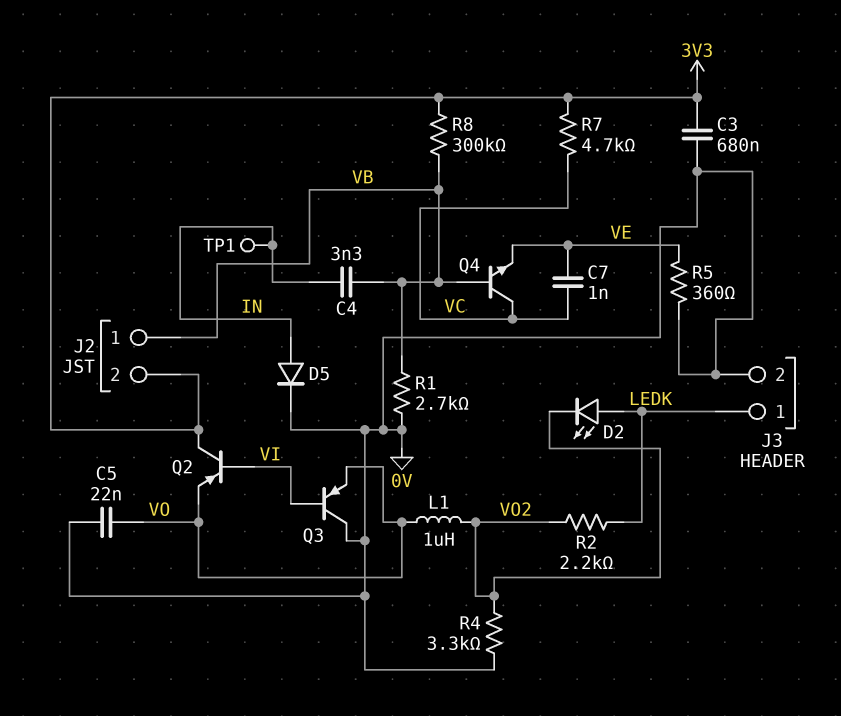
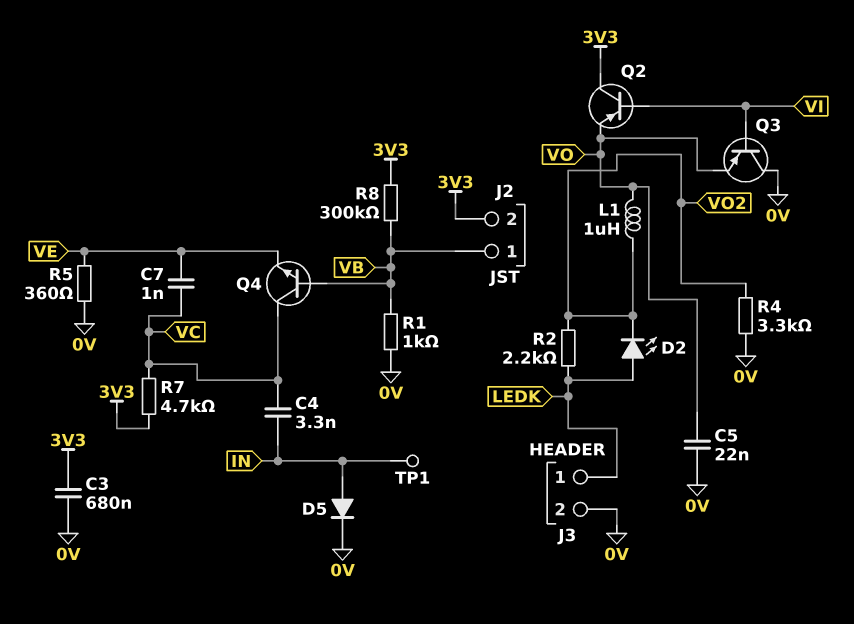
C4: 3.3nF (IN, VB) -> 3.3nF (IN, VC)
R1: 2.7k (0V, VB) -> 1k (0V, VB)

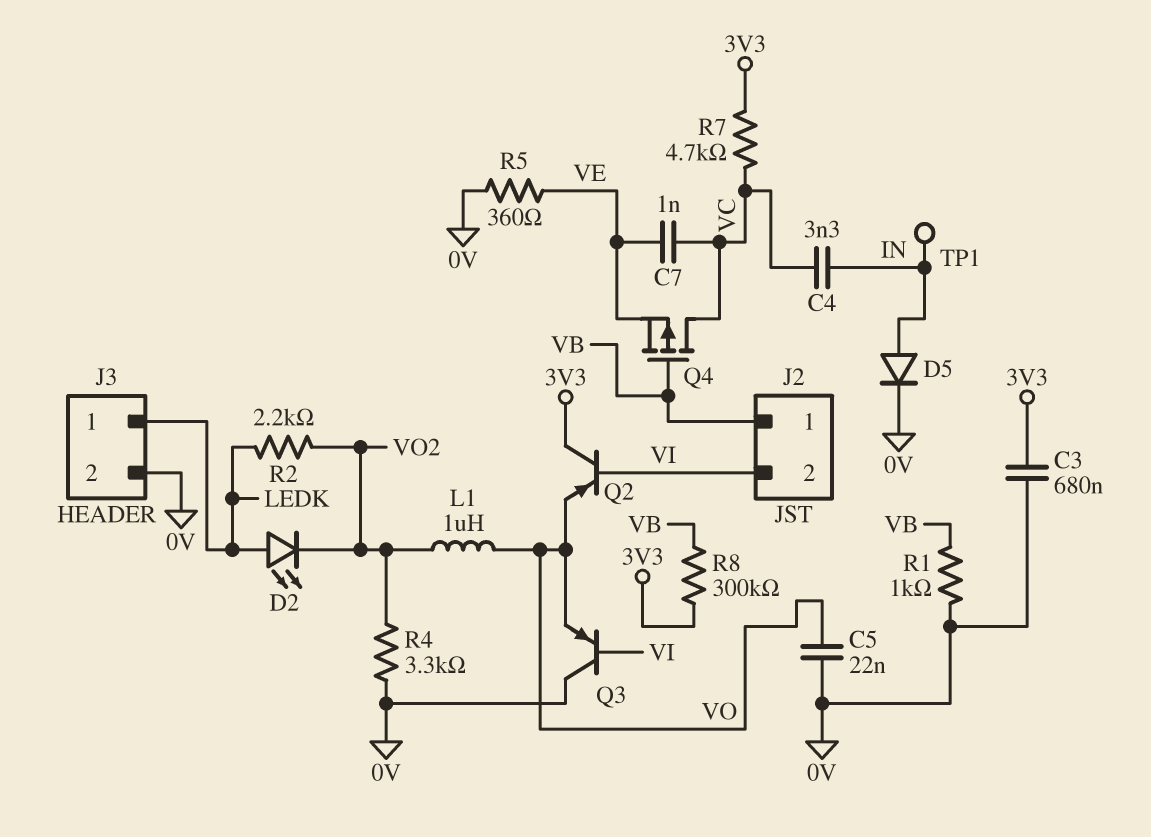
J2 pin 2: 3V3 -> VI
Q4: NPN (B VB, C VC, E VE) -> PMOS (G VB, D VC, S VE)

